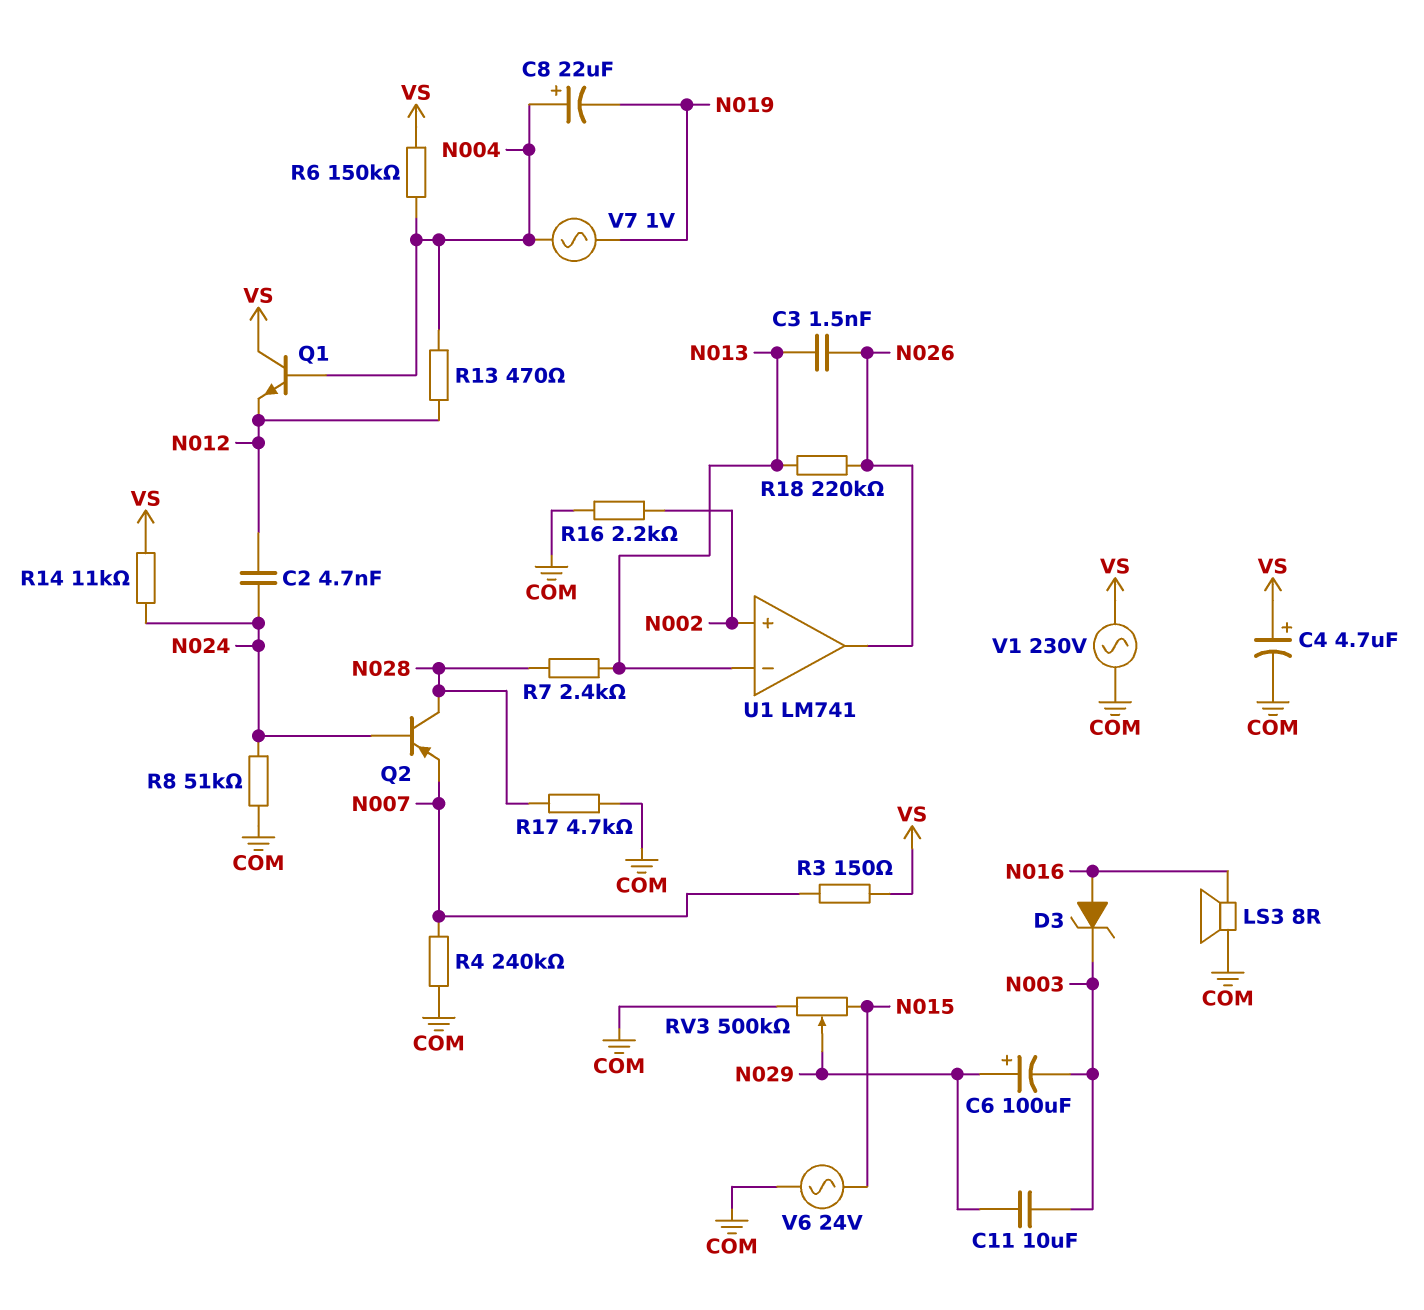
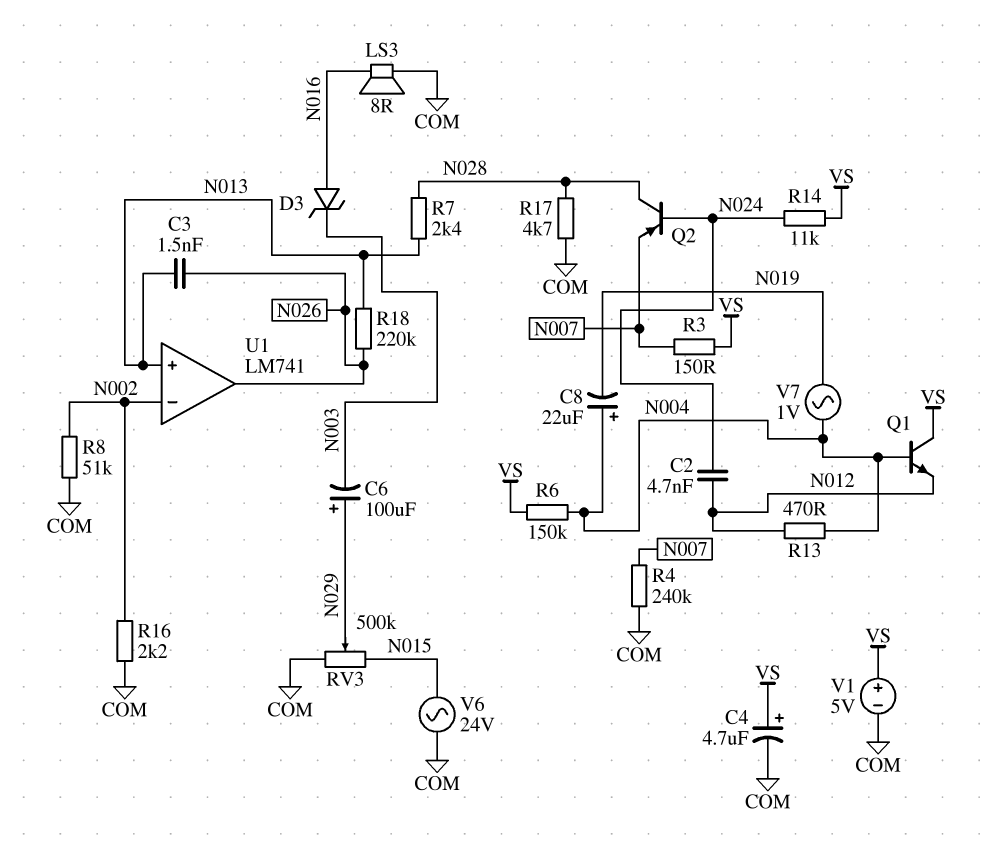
C11: 10uF (N003, N029) -> none
R8: 51k (COM, N024) -> 51k (COM, N002)
U1 pin in+: N002 -> N013
U1 pin in-: N013 -> N002
V1: AC 230V (COM, VS) -> 5V (plus VS, minus COM)

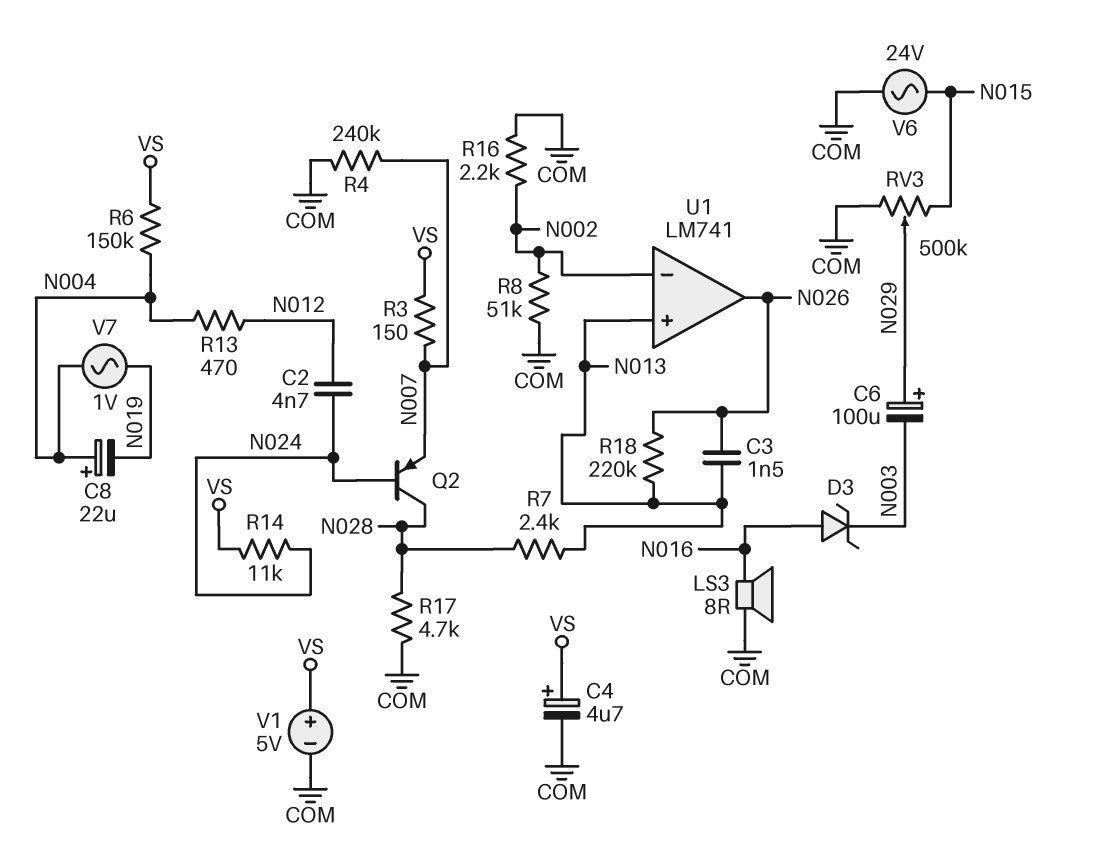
Q1: NPN (B N004, C VS, E N012) -> none

